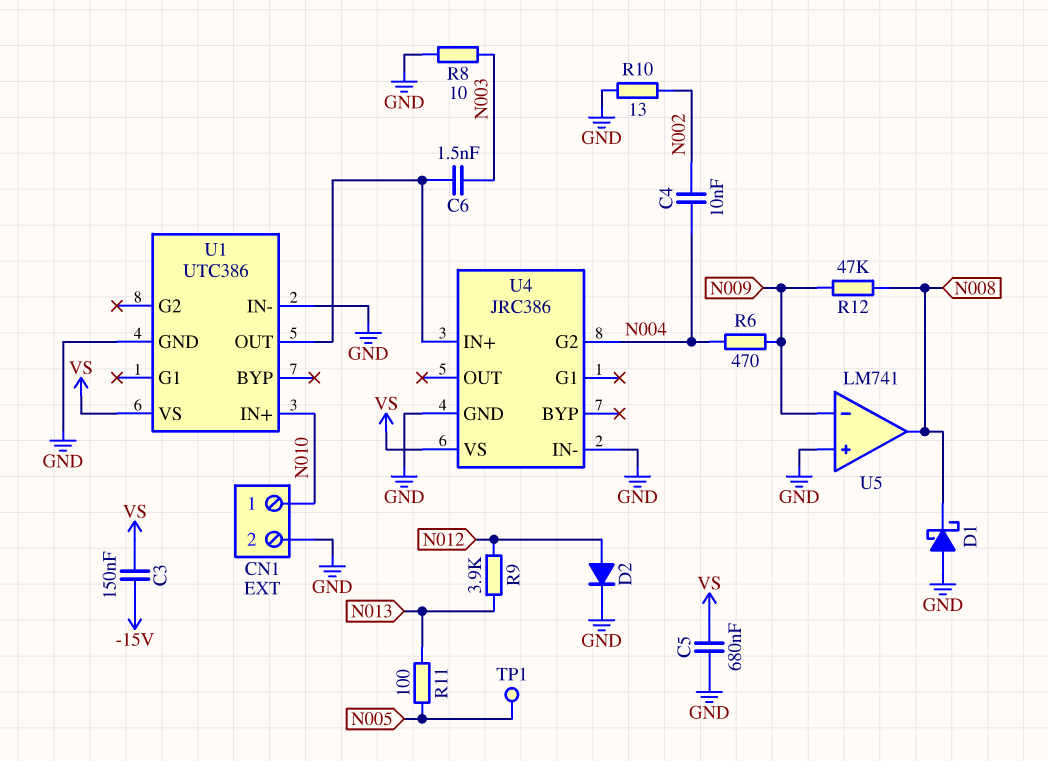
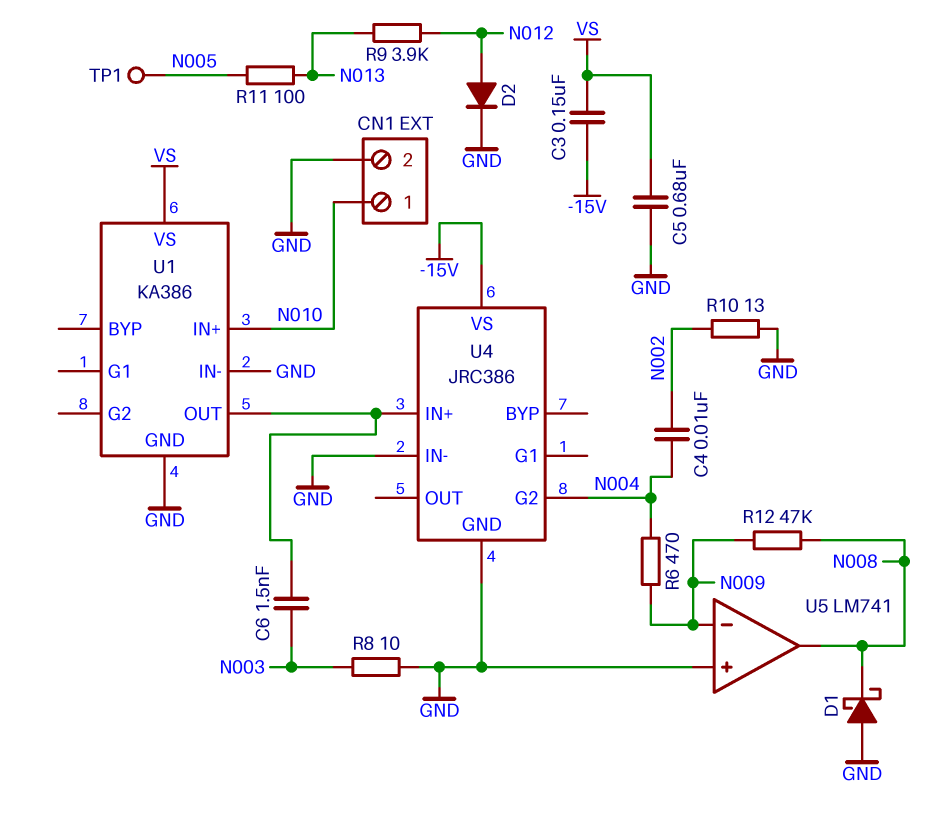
U1: UTC386 -> KA386
U4 pin VS: VS -> -15V

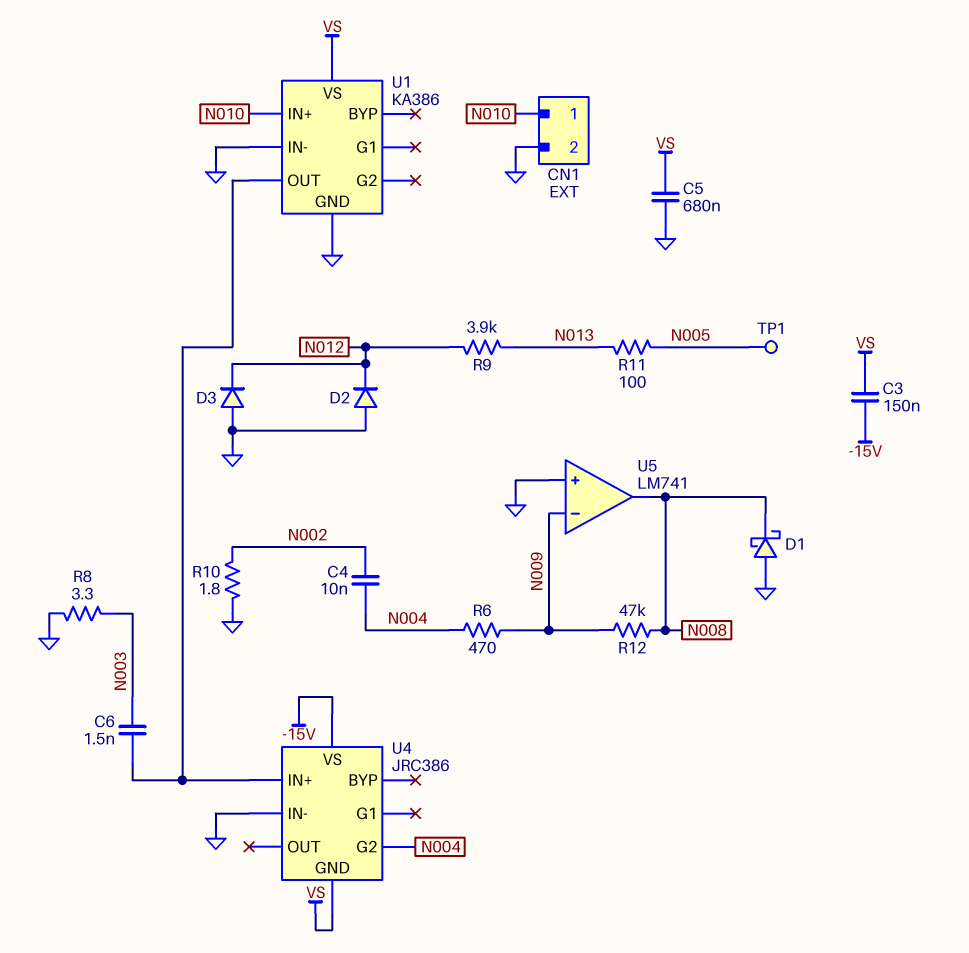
D2: diode (A N012, K GND) -> diode (A GND, K N012)
D3: none -> diode (A GND, K N012)
R8: 10 (GND, N003) -> 3.3 (GND, N003)
R10: 13 (GND, N002) -> 1.8 (GND, N002)
U4 pin GND: GND -> VS

